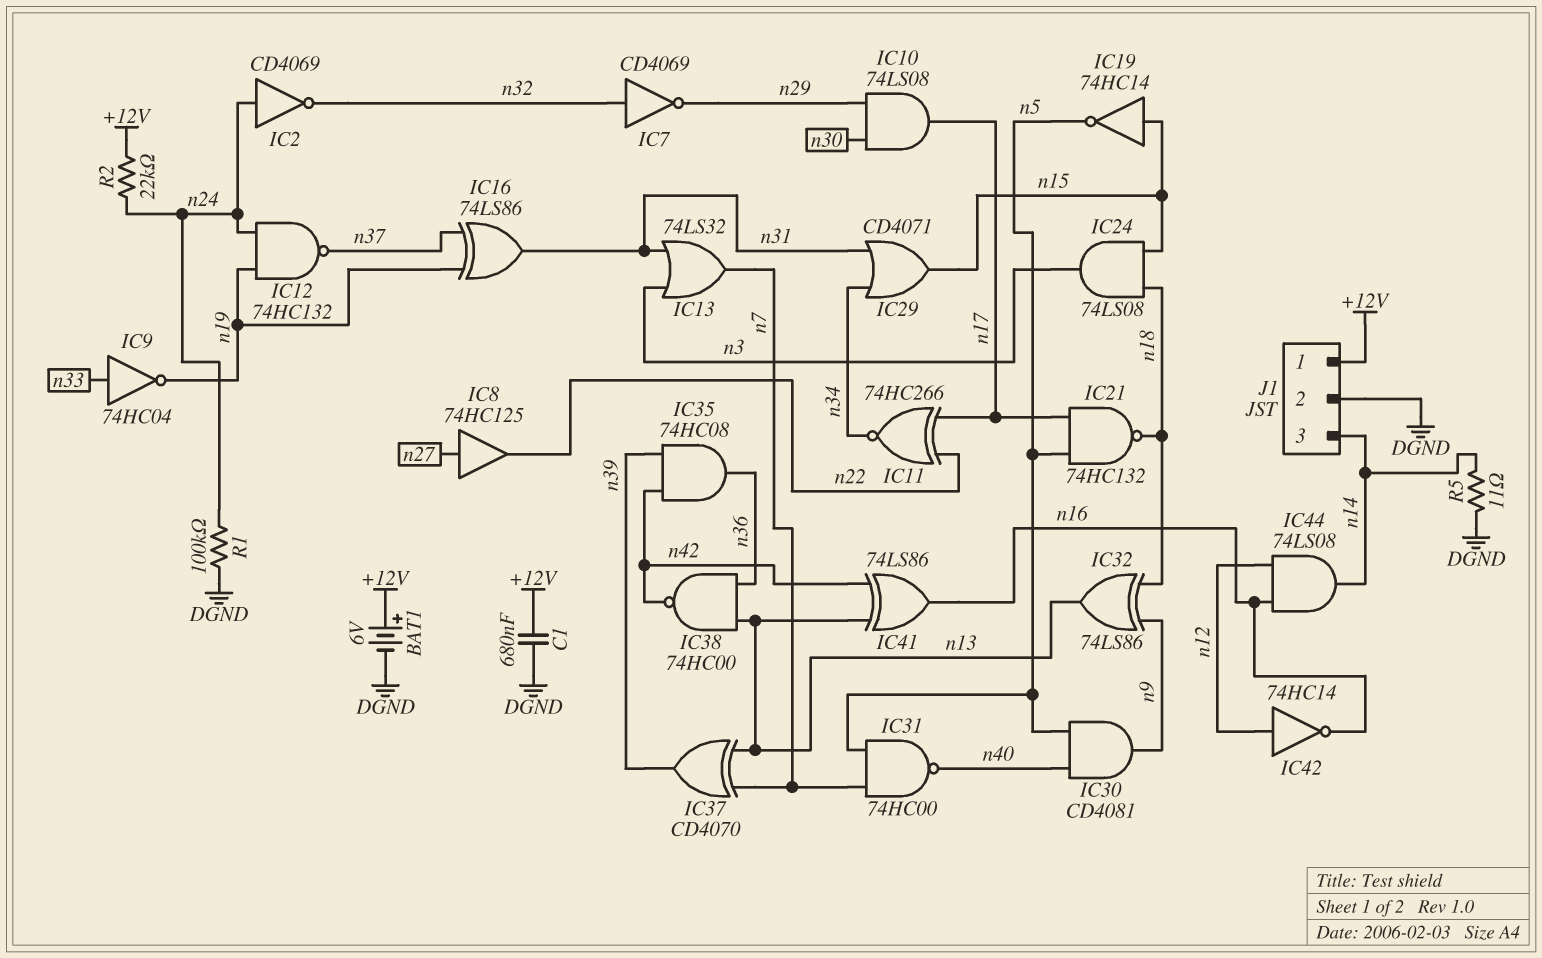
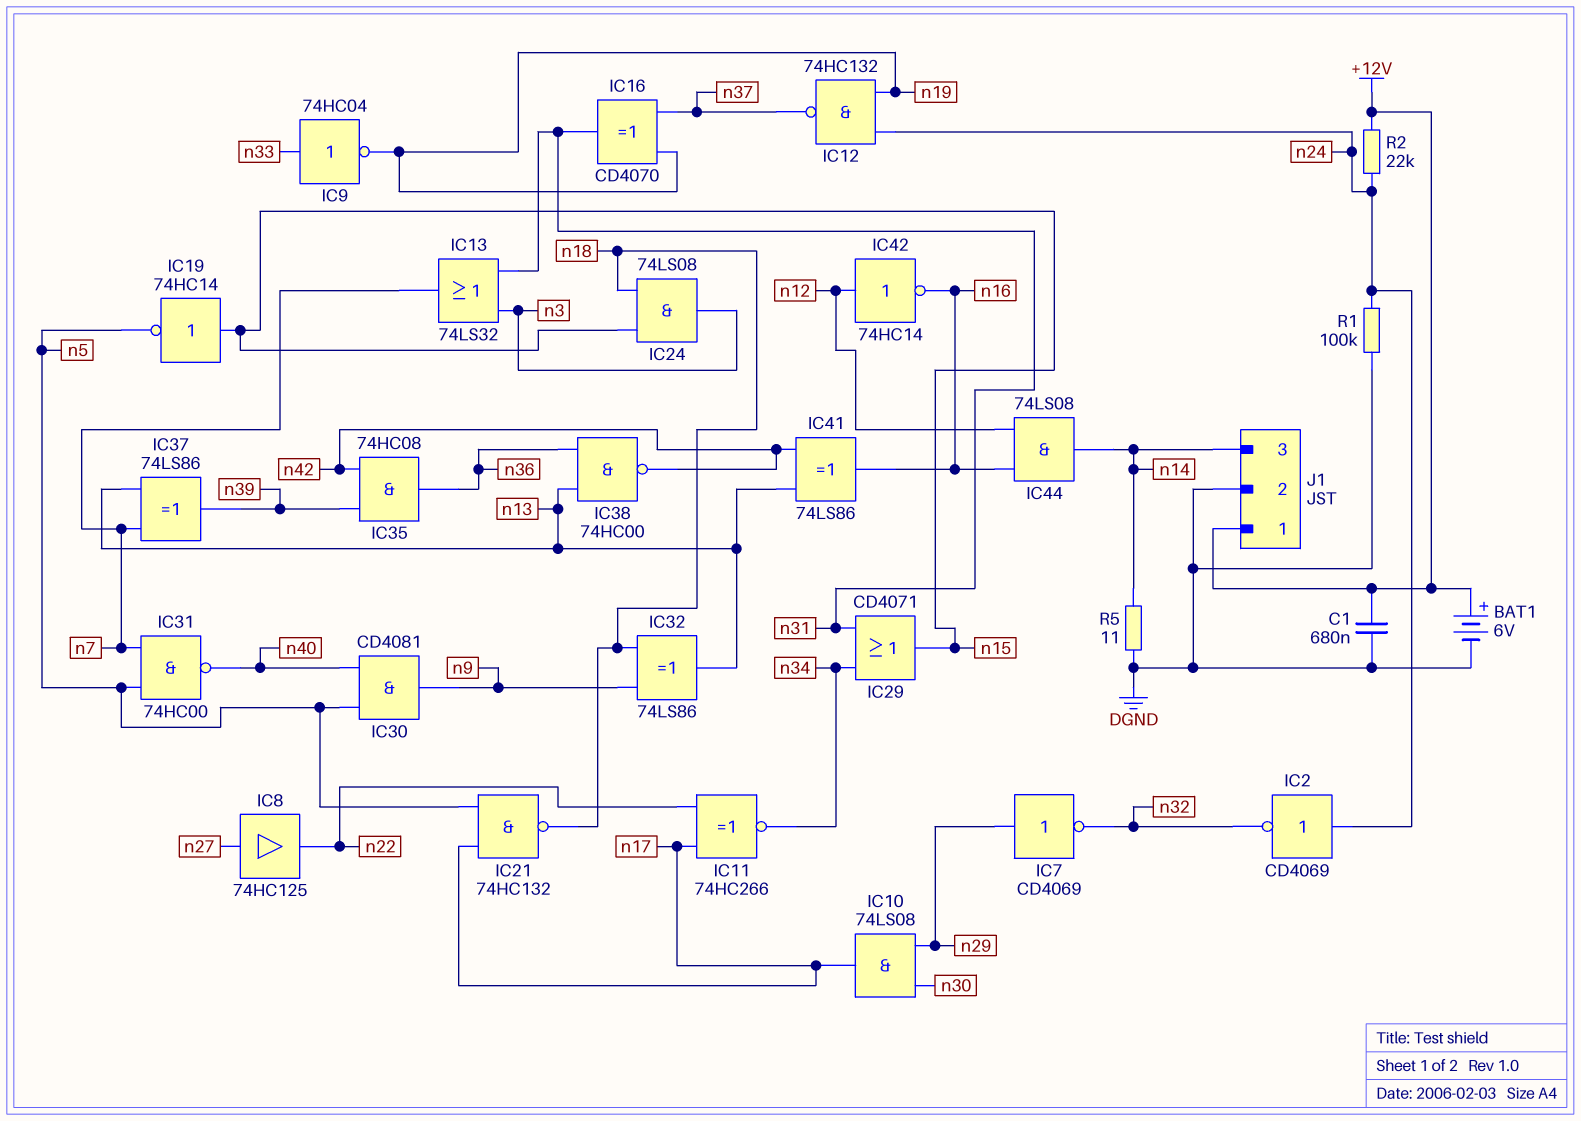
IC7: NOT CD4069 (in n32, out n29) -> NOT CD4069 (in n29, out n32)
IC16: XOR 74LS86 (in n19, in n37, out n31) -> XOR CD4070 (in n19, in n37, out n31)
IC37: XOR CD4070 (in n7, in n13, out n39) -> XOR 74LS86 (in n7, in n13, out n39)

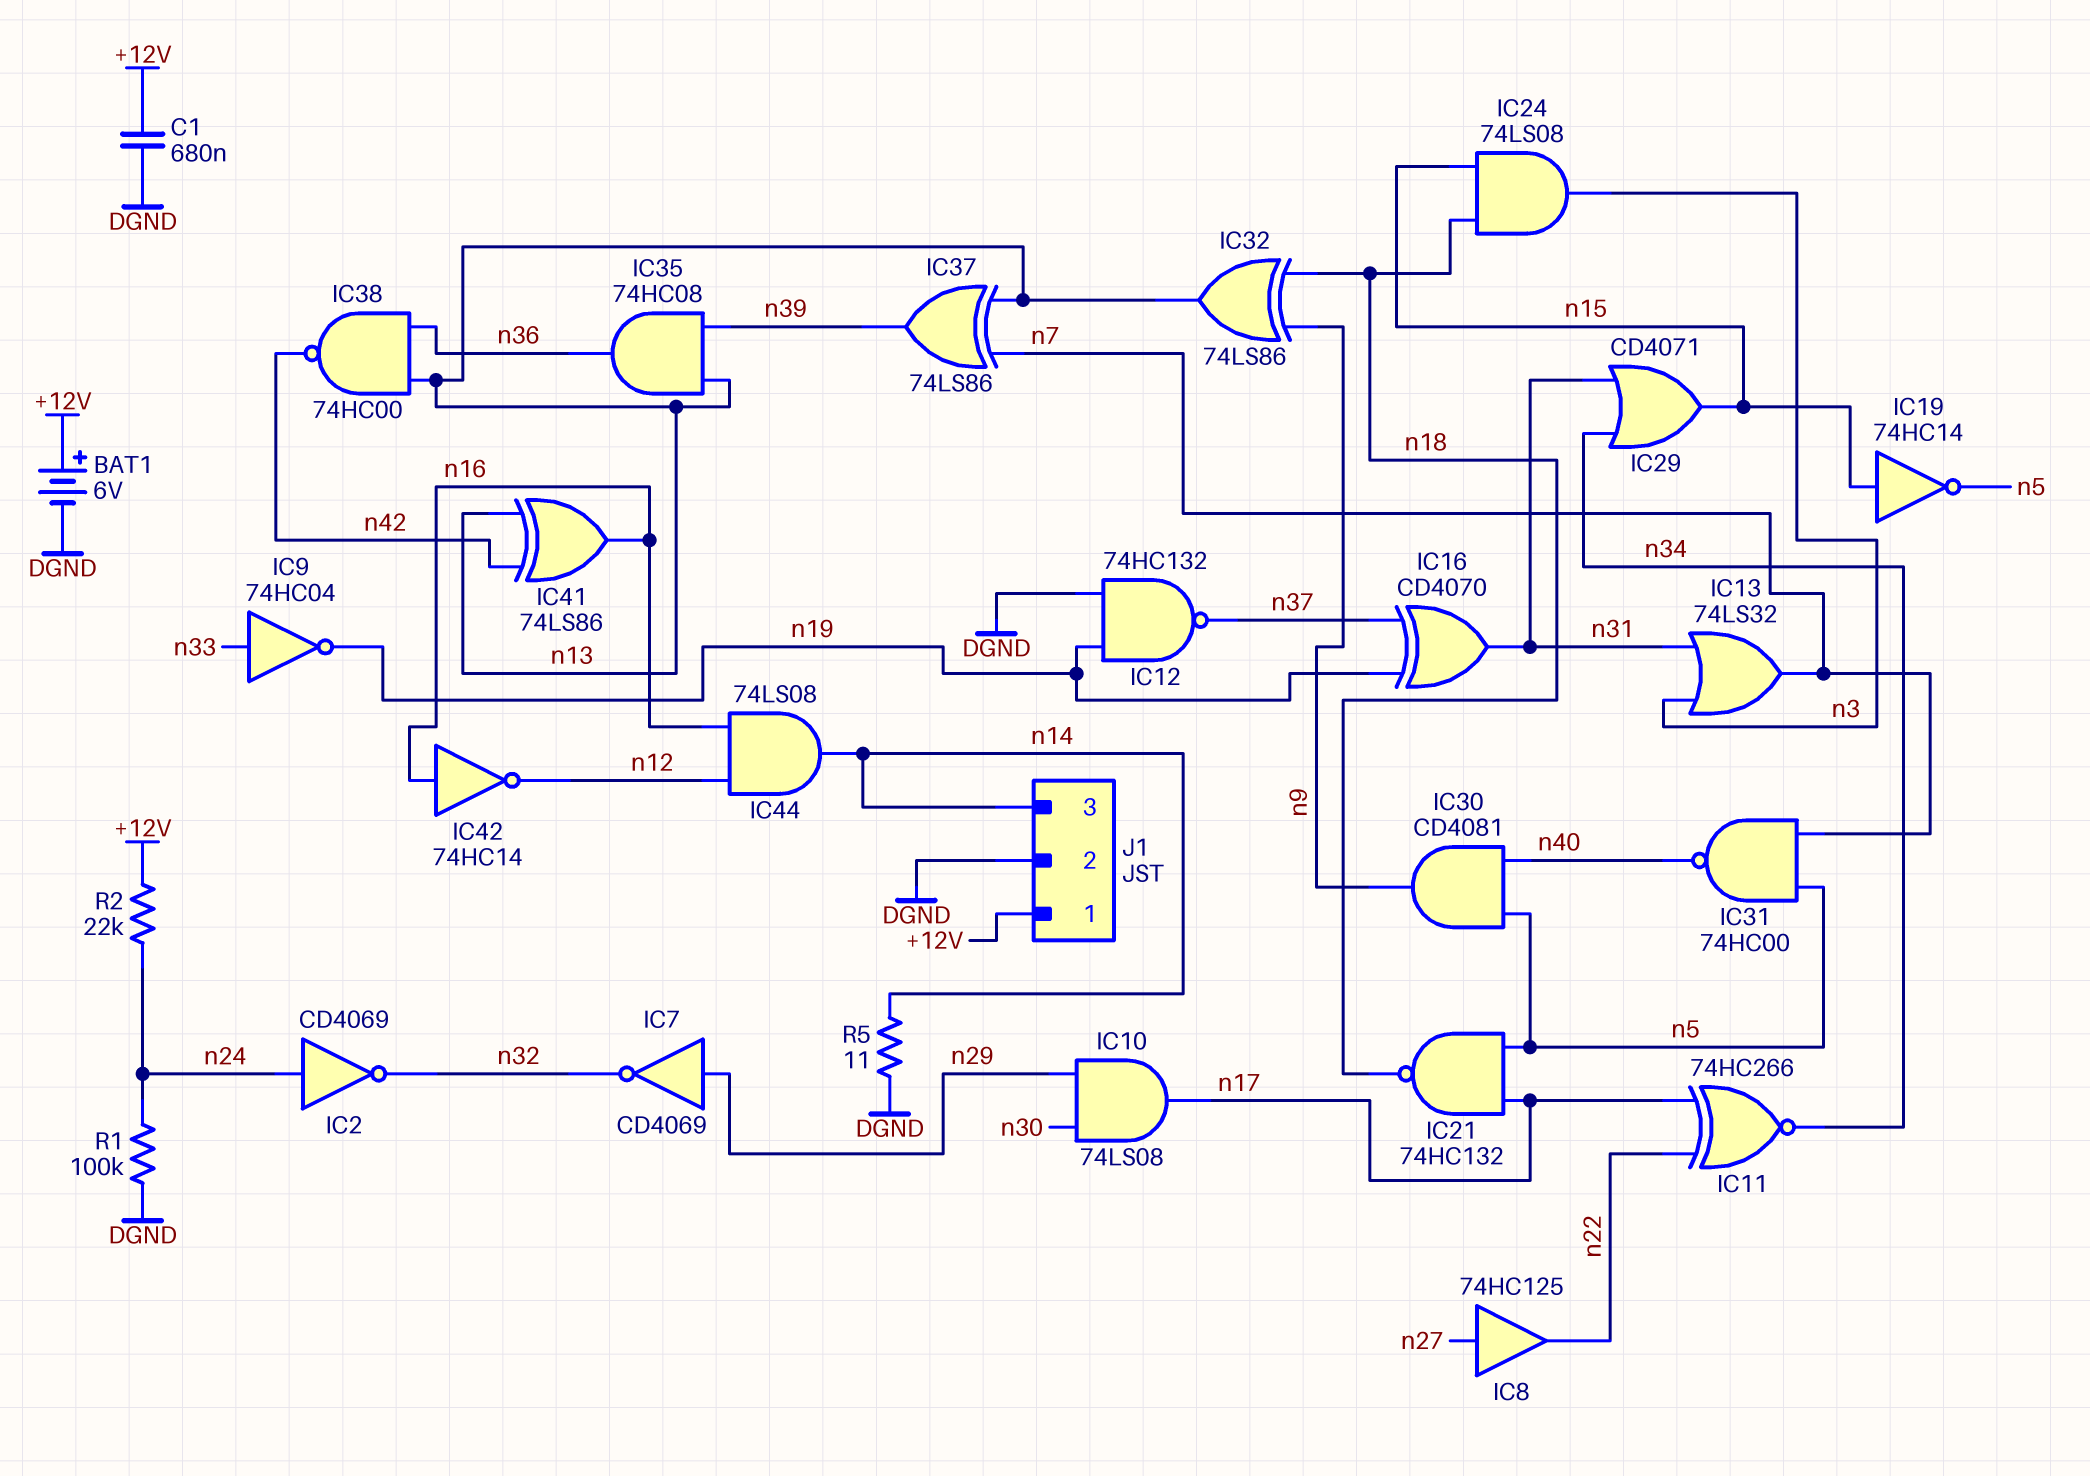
IC12: NAND 74HC132 (in n19, in n24, out n37) -> NAND 74HC132 (in DGND, in n19, out n37)
IC35: AND 74HC08 (in n39, in n42, out n36) -> AND 74HC08 (in n13, in n39, out n36)
IC42: NOT 74HC14 (in n12, out n16) -> NOT 74HC14 (in n16, out n12)

